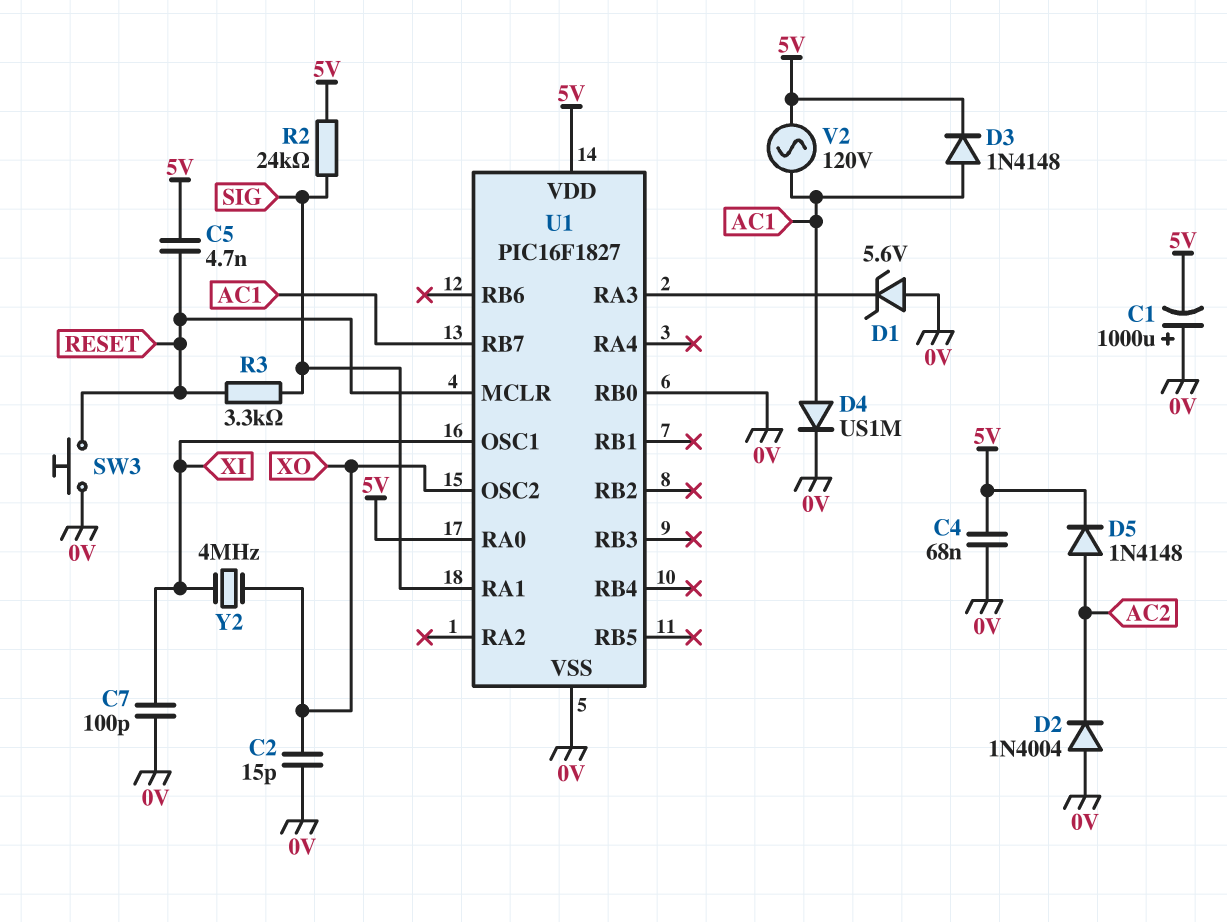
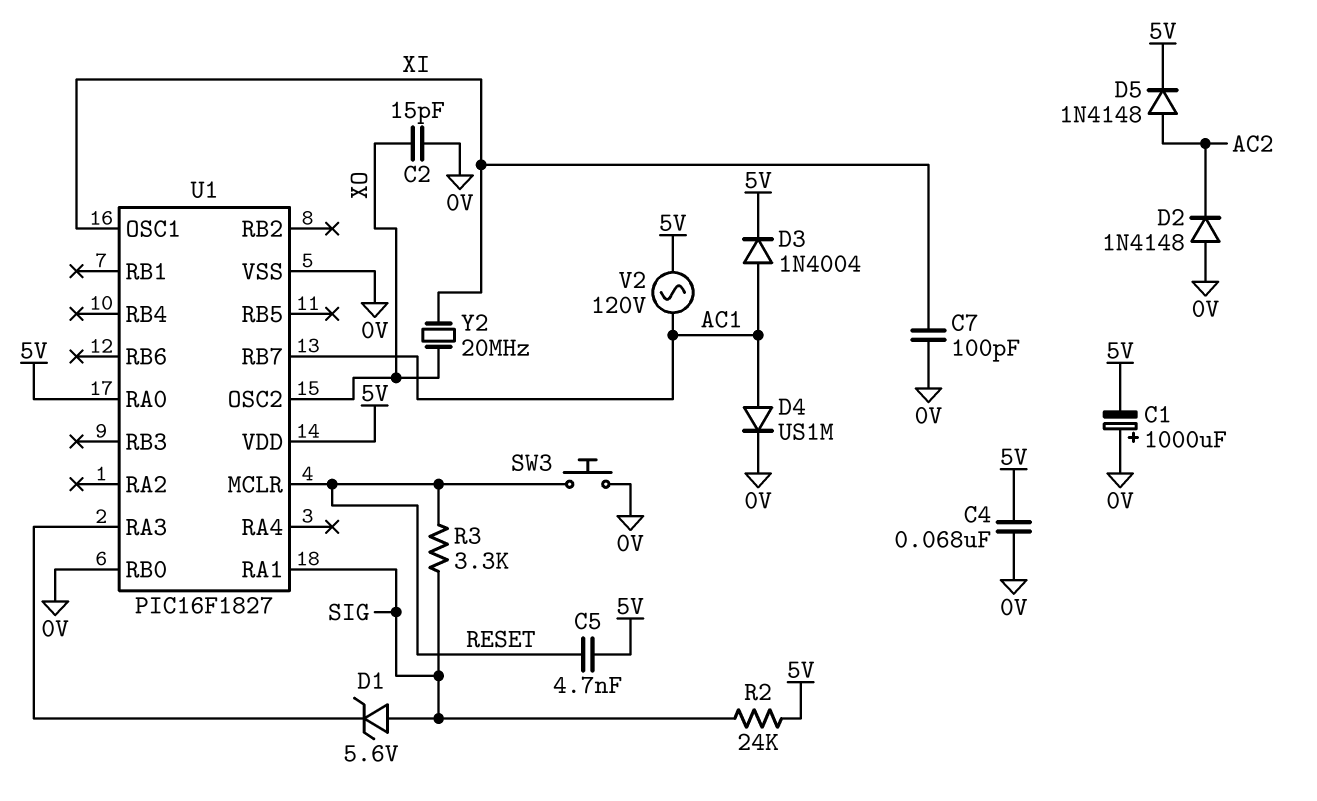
D1: zener 5.6V (A 0V, K U1/RA3) -> zener 5.6V (A SIG, K U1/RA3)
D2: diode 1N4004 (A 0V, K AC2) -> diode 1N4148 (A 0V, K AC2)
D3: diode 1N4148 (A AC1, K 5V) -> diode 1N4004 (A AC1, K 5V)
Y2: 4MHz (XI, XO) -> 20MHz (XI, XO)

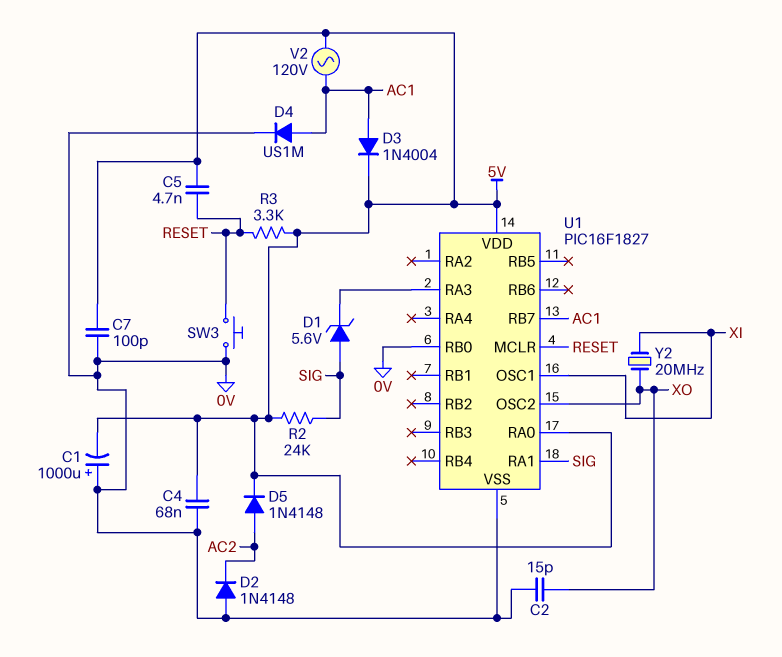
C7: 100pF (0V, XI) -> 100pF (0V, 5V)
R3: 3.3k (RESET, SIG) -> 3.3k (5V, RESET)

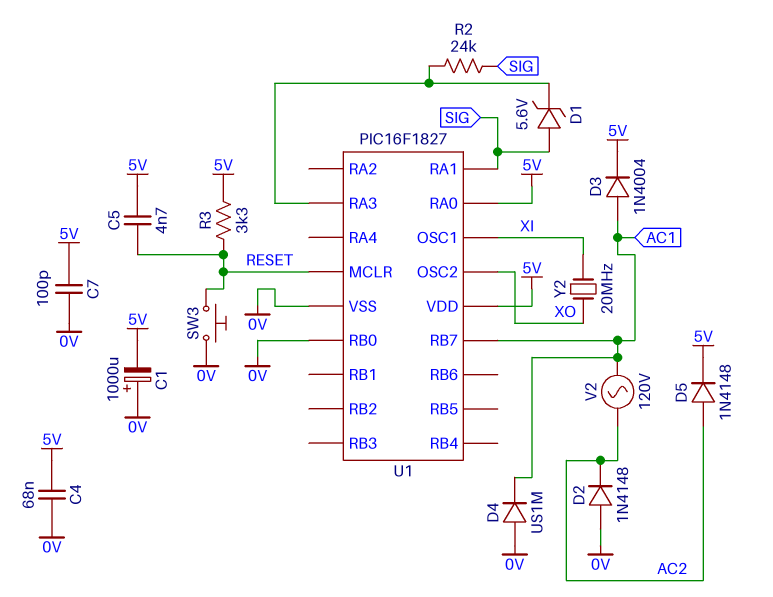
C2: 15pF (0V, XO) -> none
D4: diode US1M (A AC1, K 0V) -> diode US1M (A 0V, K AC1)
R2: 24k (5V, SIG) -> 24k (SIG, U1/RA3)
V2: AC 120V (5V, AC1) -> AC 120V (AC1, AC2)

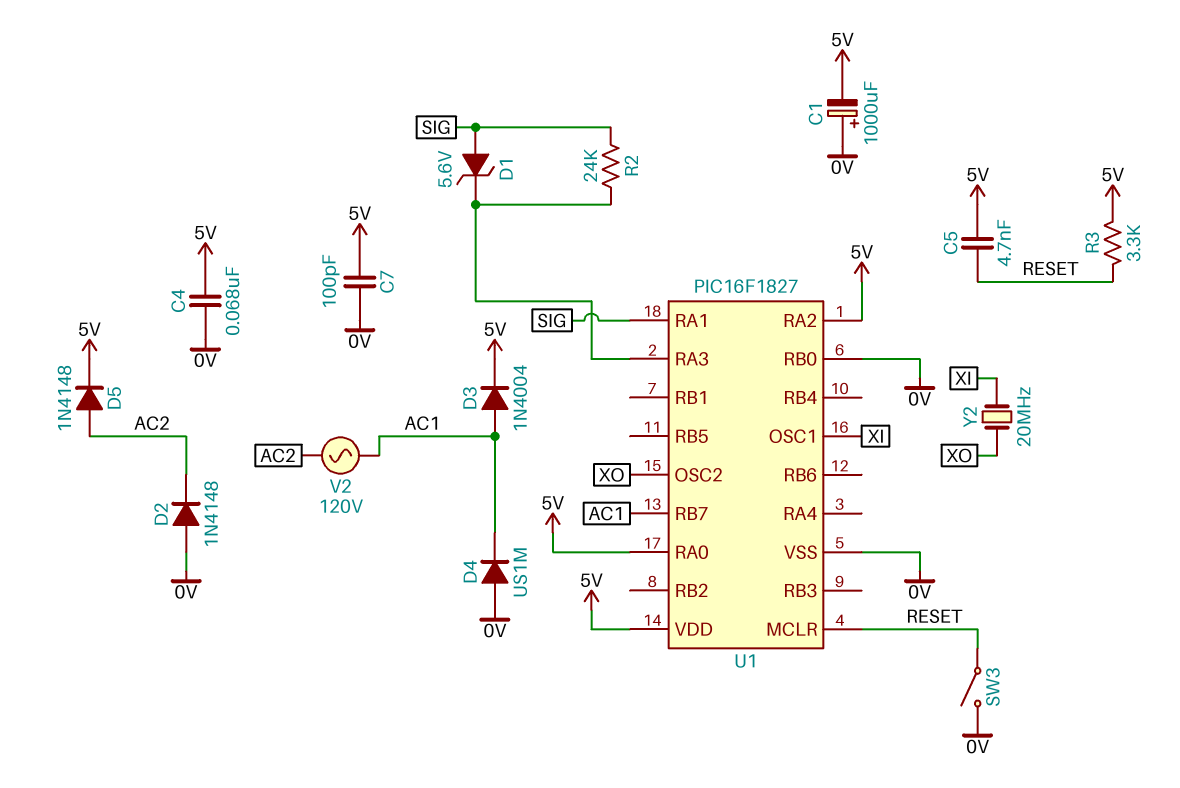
SW3: button (0V, RESET) -> switch (0V, RESET)
U1 pin RA2: none -> 5V

